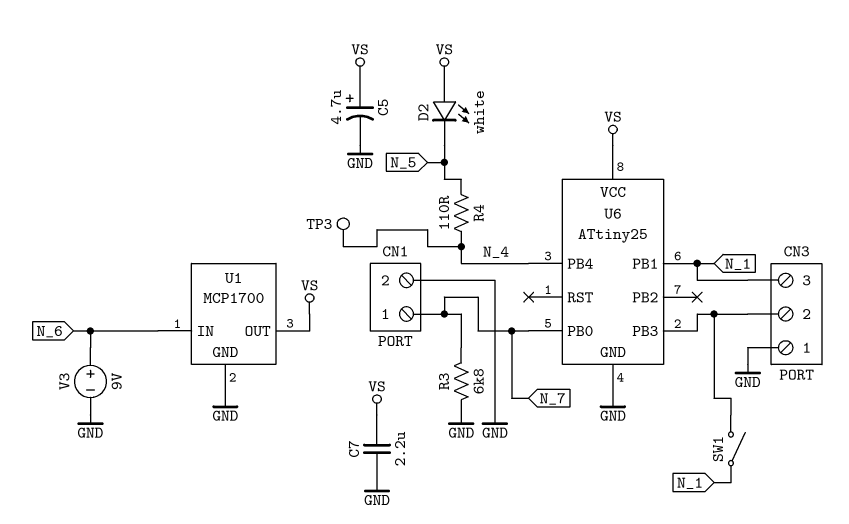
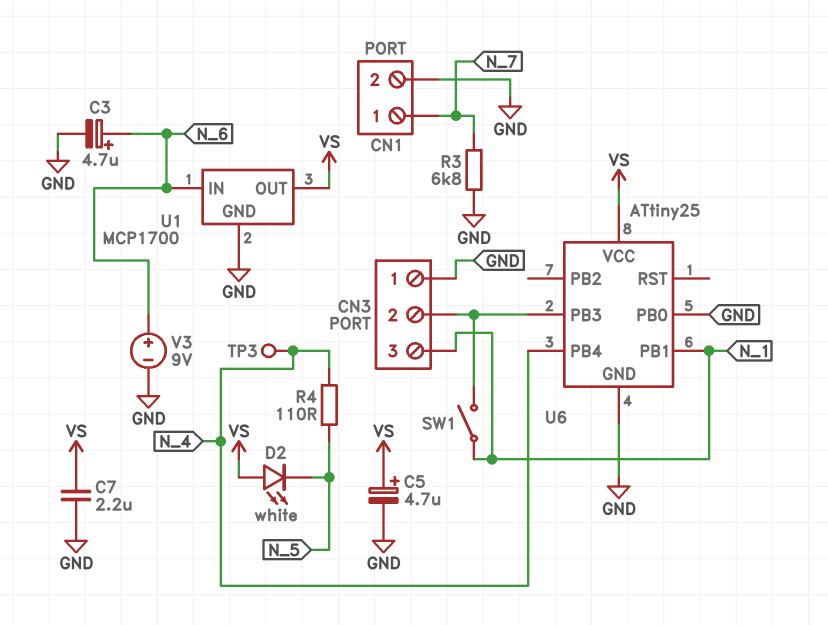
C3: none -> 4.7uF (plus N_6, minus GND)
U6 pin PB0: N_7 -> GND

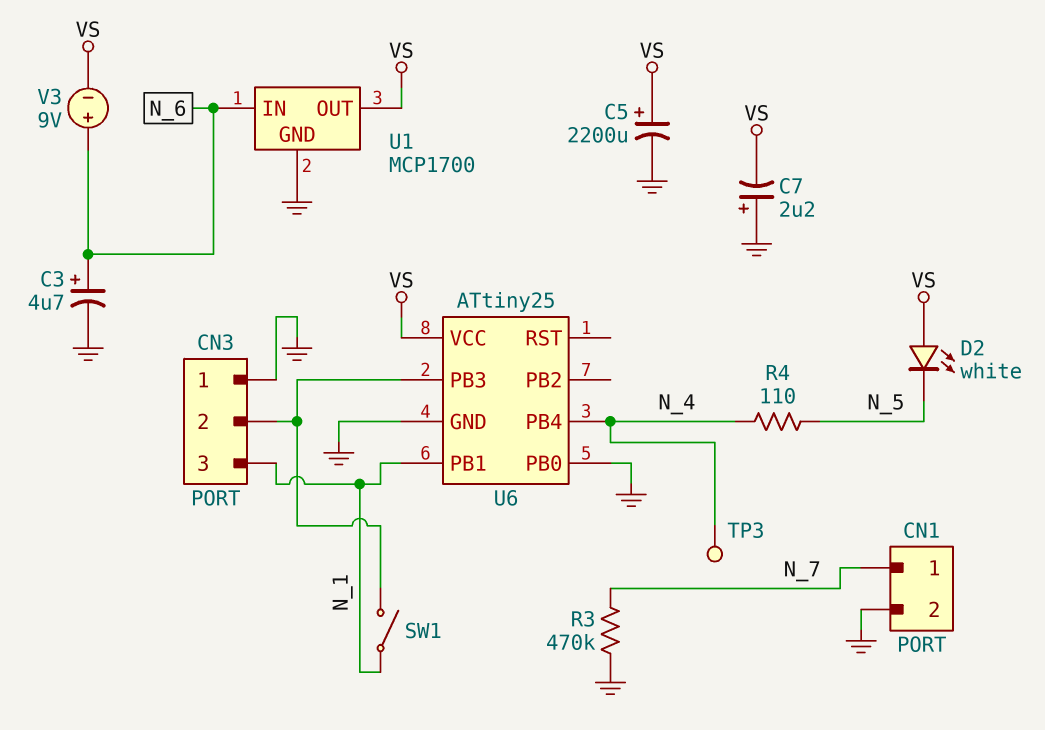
C5: 4.7uF (plus VS, minus GND) -> 2200uF (plus VS, minus GND)
C7: 2.2uF (GND, VS) -> 2.2uF (plus GND, minus VS)
R3: 6.8k (GND, N_7) -> 470k (GND, N_7)
V3: 9V (plus N_6, minus GND) -> 9V (plus N_6, minus VS)

